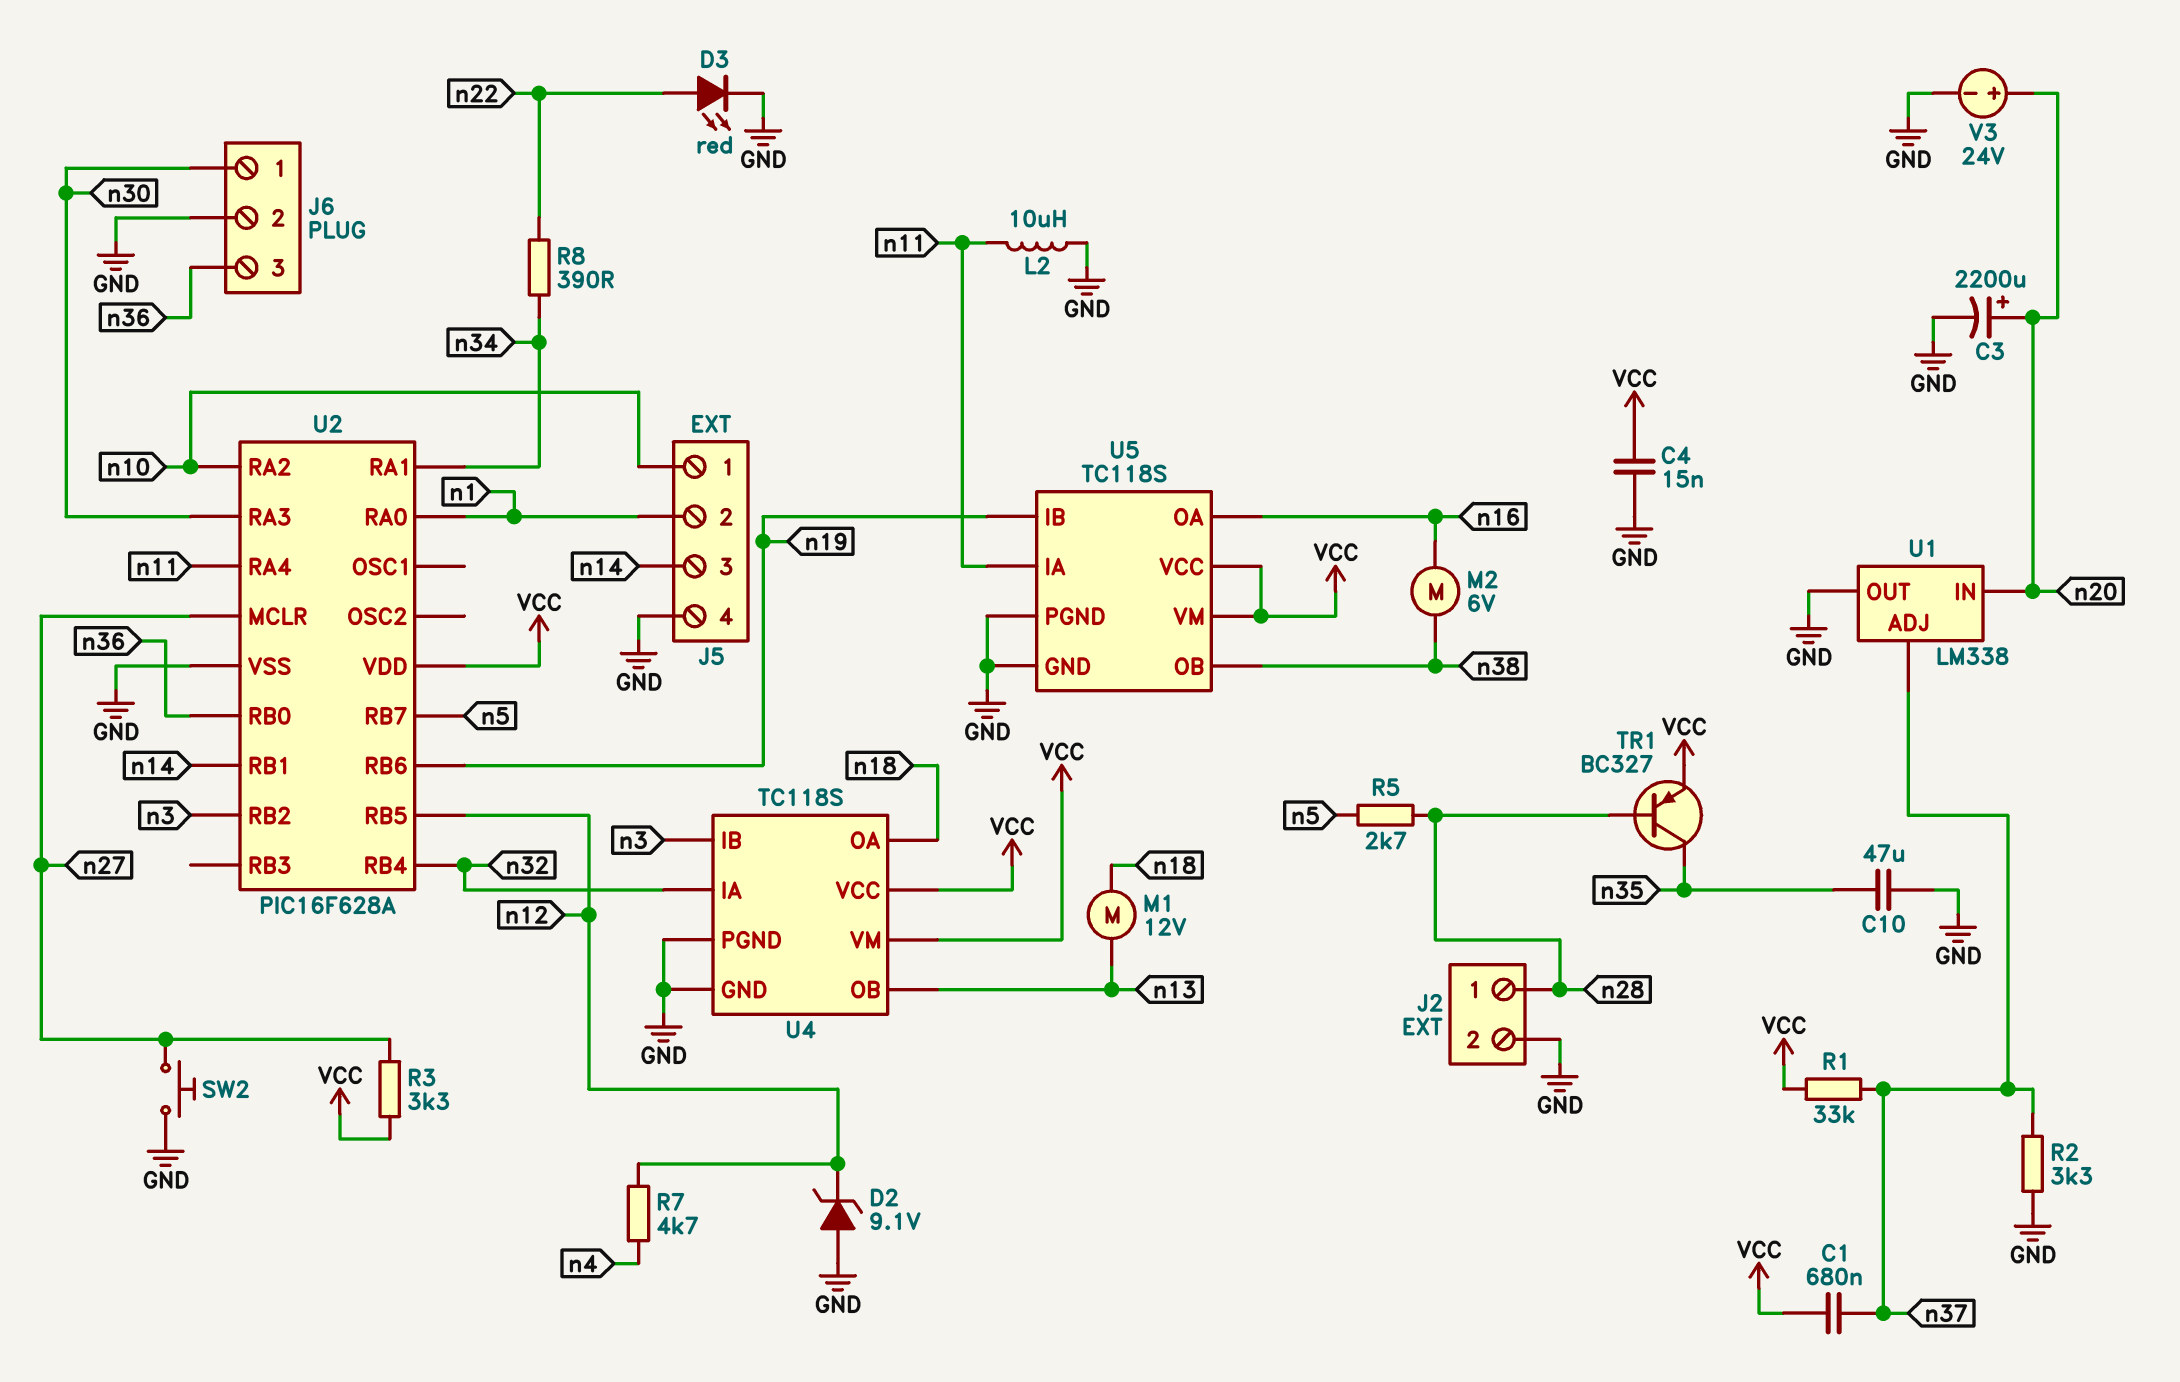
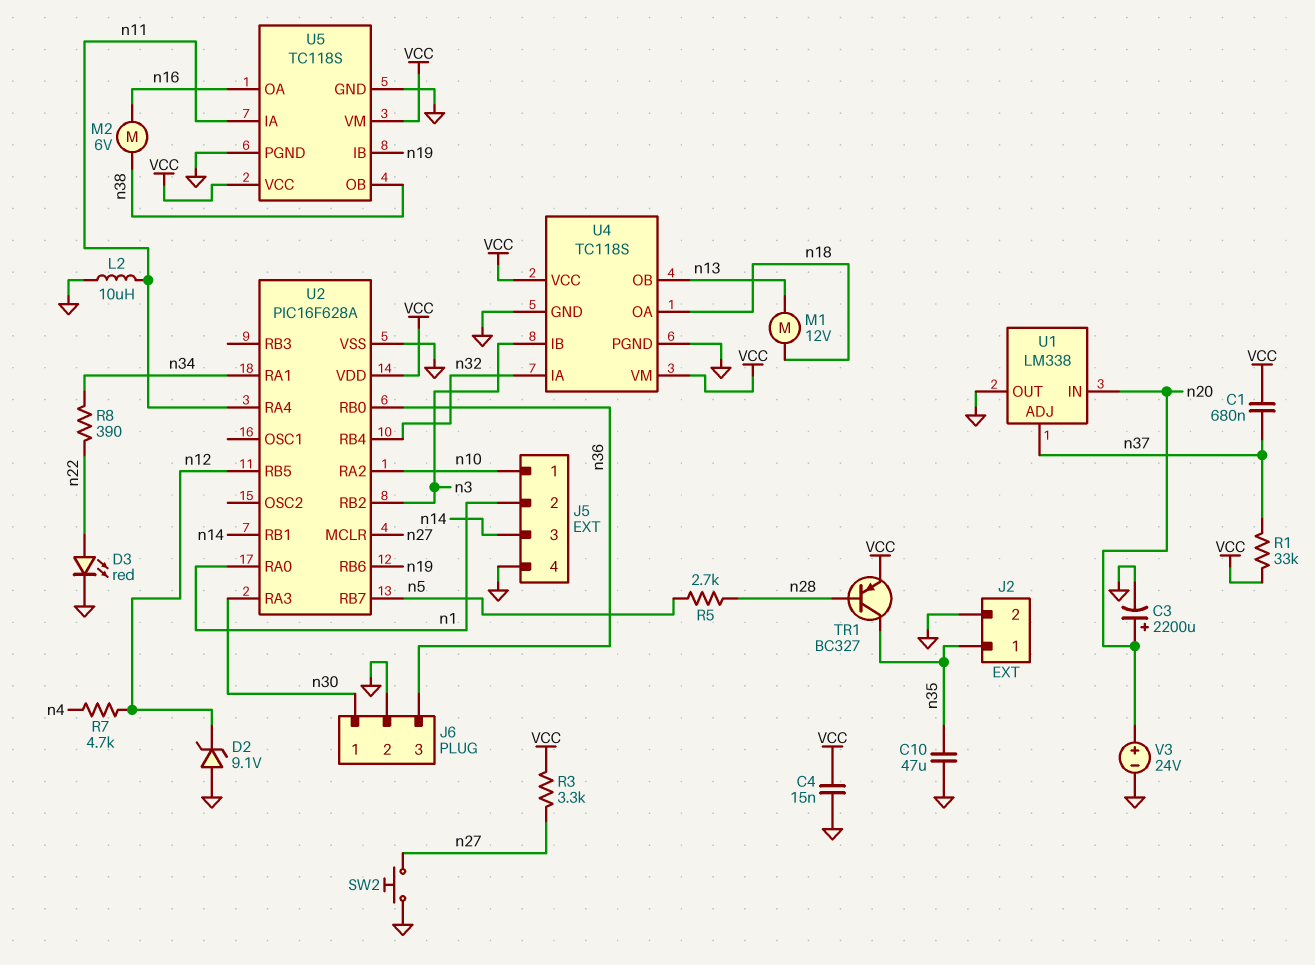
J2 pin 1: n28 -> n35
R2: 3.3k (GND, n37) -> none

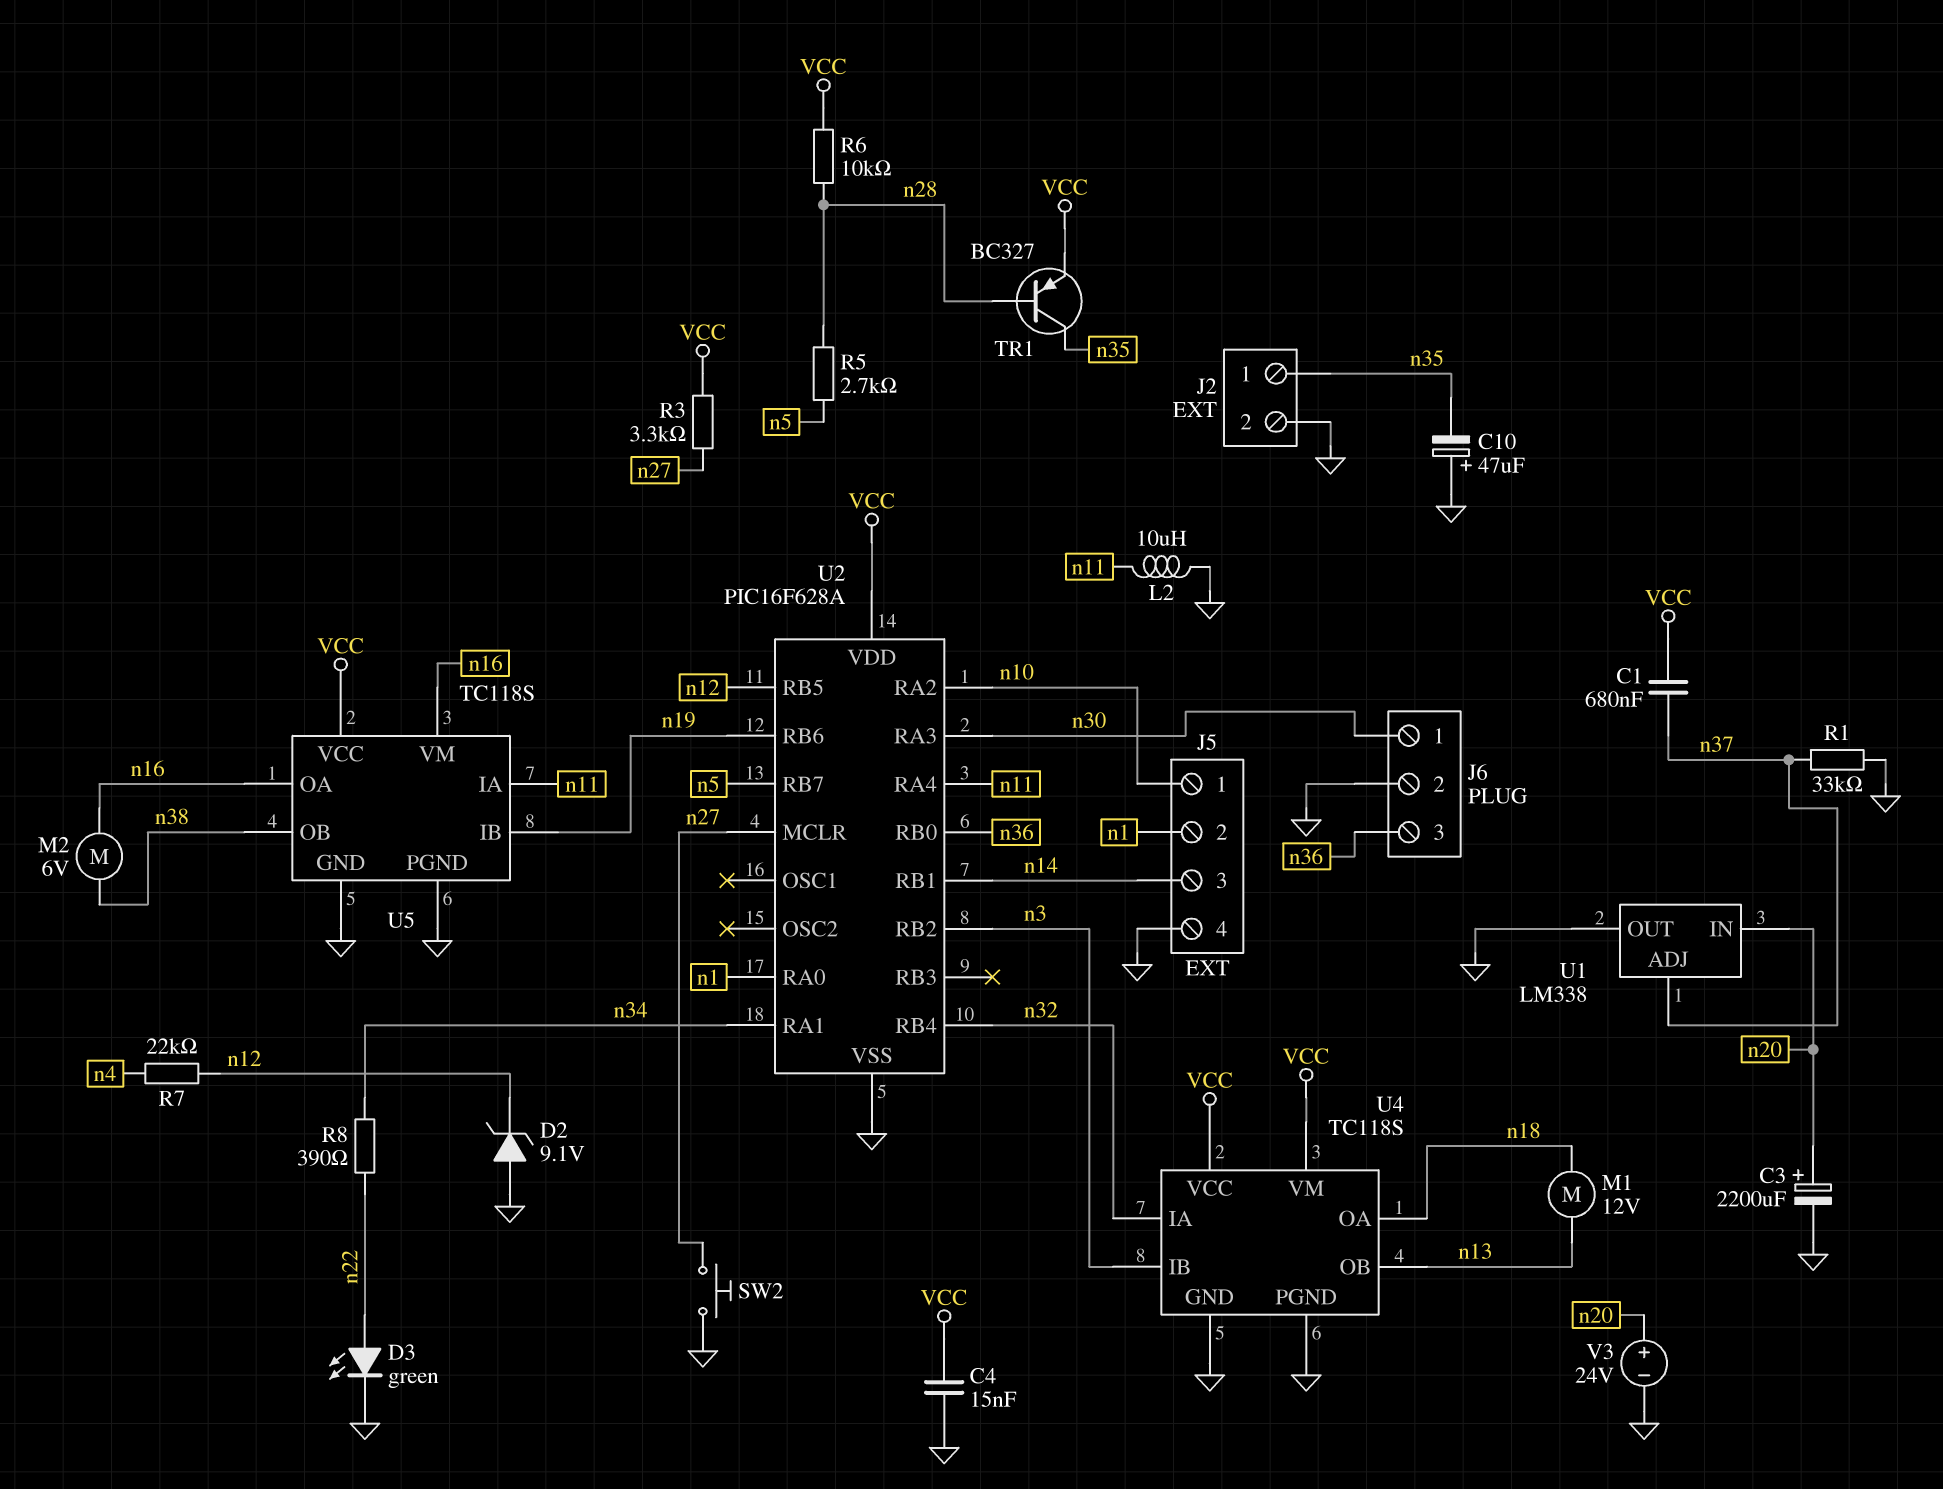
C10: 47uF (GND, n35) -> 47uF (plus GND, minus n35)
D3: LED red (A n22, K GND) -> LED green (A n22, K GND)
R1: 33k (VCC, n37) -> 33k (GND, n37)
R6: none -> 10k (VCC, n28)
R7: 4.7k (n4, n12) -> 22k (n4, n12)
U5 pin VM: VCC -> n16

